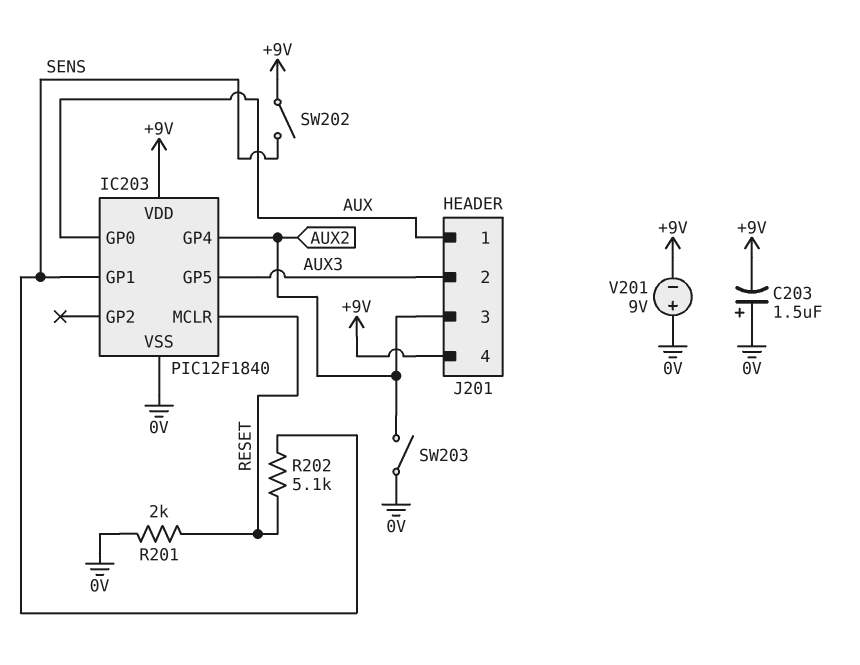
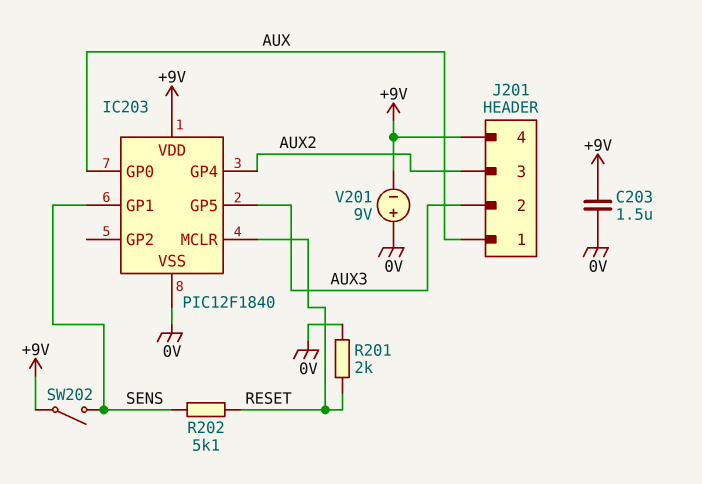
C203: 1.5uF (plus 0V, minus +9V) -> 1.5uF (+9V, 0V)
SW203: switch (0V, AUX2) -> none

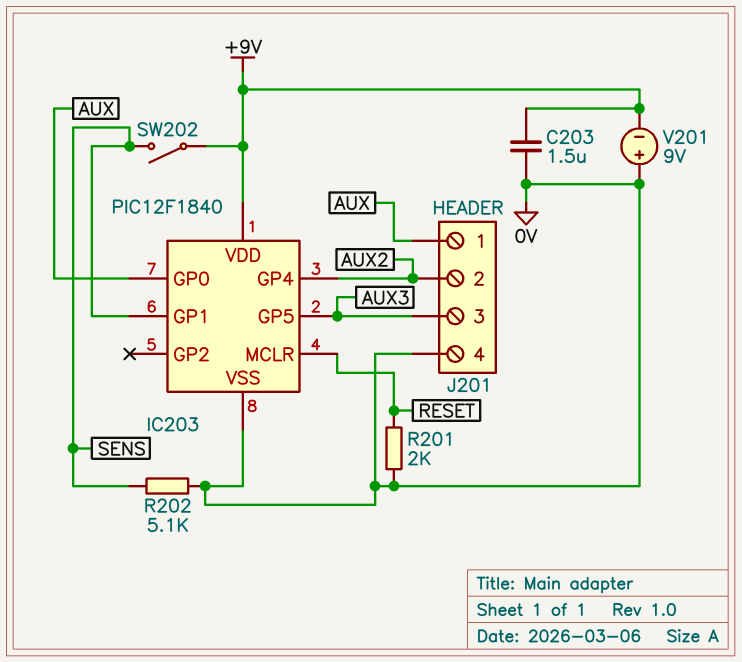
J201 pin 2: AUX3 -> AUX2
J201 pin 3: AUX2 -> AUX3
J201 pin 4: +9V -> 0V
R202: 5.1k (RESET, SENS) -> 5.1k (0V, SENS)

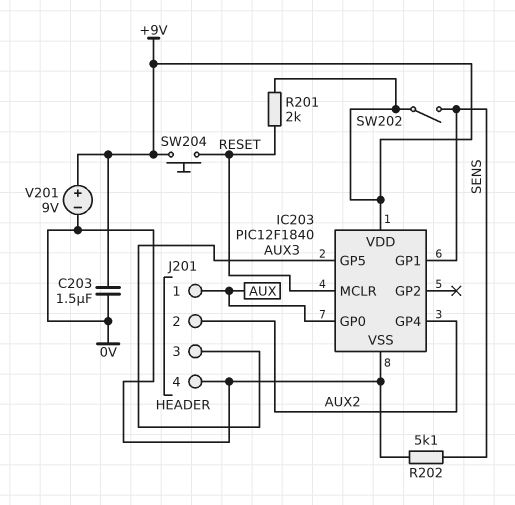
R201: 2k (0V, RESET) -> 2k (+9V, RESET)
SW204: none -> button (+9V, RESET)
V201: 9V (plus 0V, minus +9V) -> 9V (plus +9V, minus 0V)

